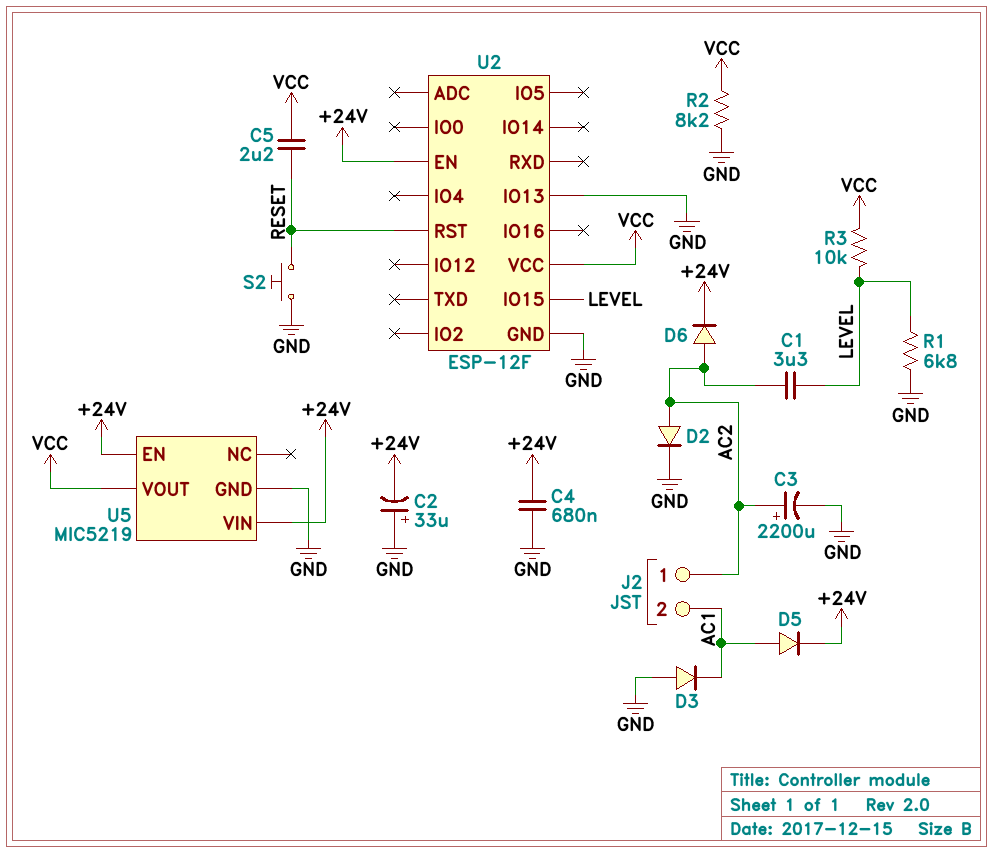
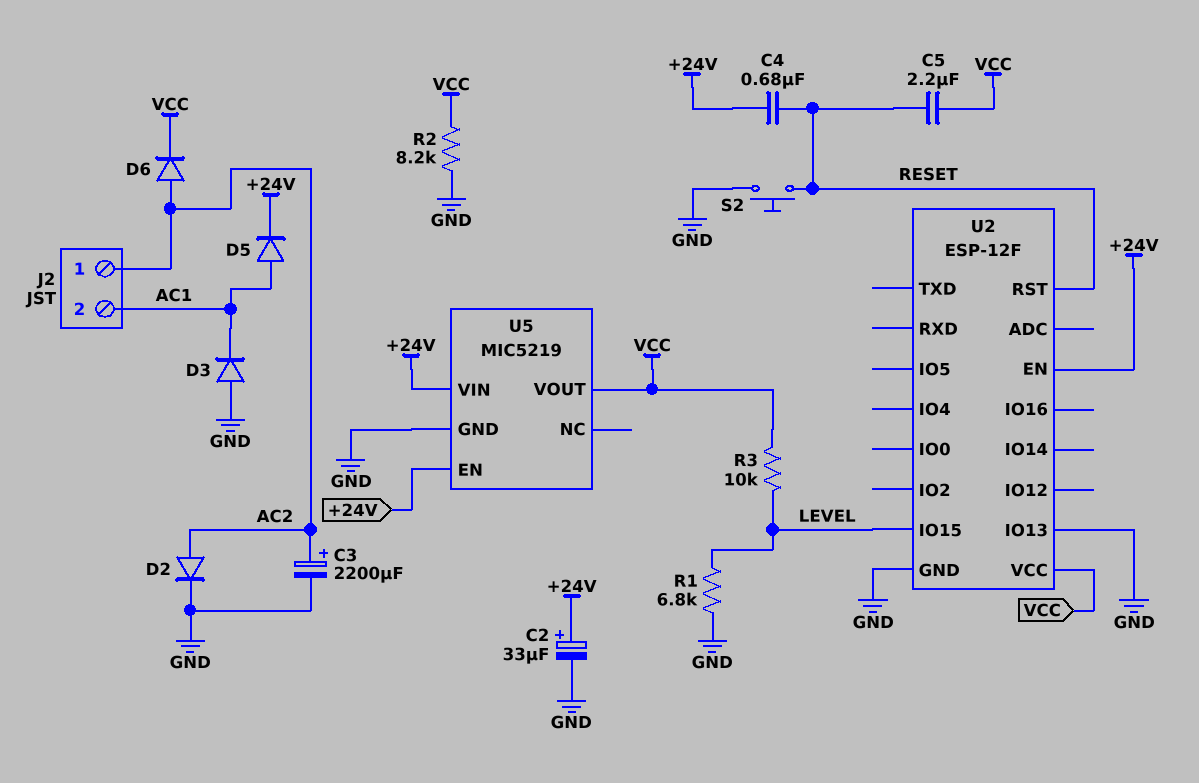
C1: 3.3uF (AC2, LEVEL) -> none
C2: 33uF (plus GND, minus +24V) -> 33uF (plus +24V, minus GND)
C4: 680nF (+24V, GND) -> 680nF (+24V, RESET)
D6: diode (A AC2, K +24V) -> diode (A AC2, K VCC)

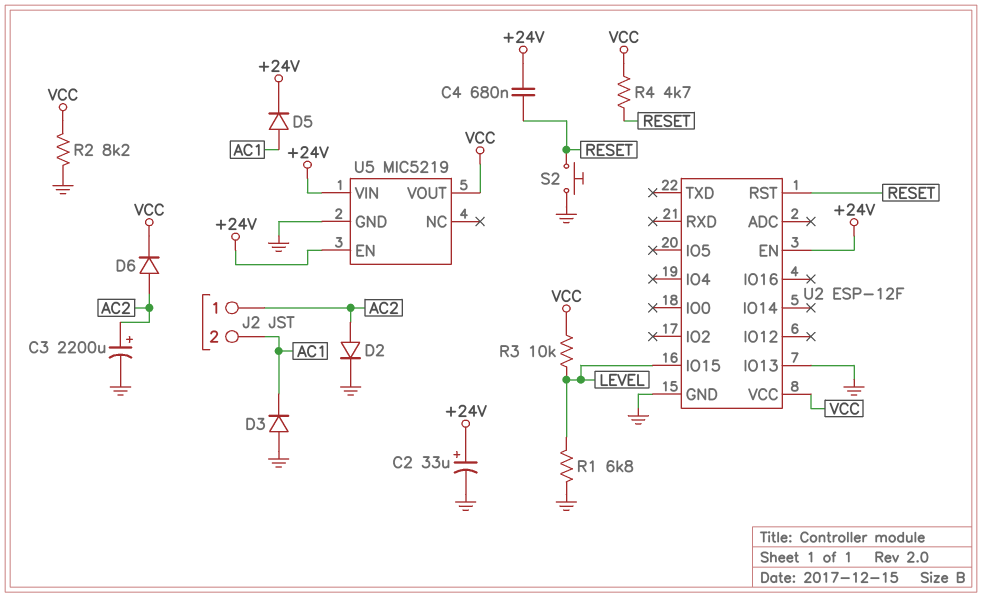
C5: 2.2uF (RESET, VCC) -> none
R4: none -> 4.7k (RESET, VCC)

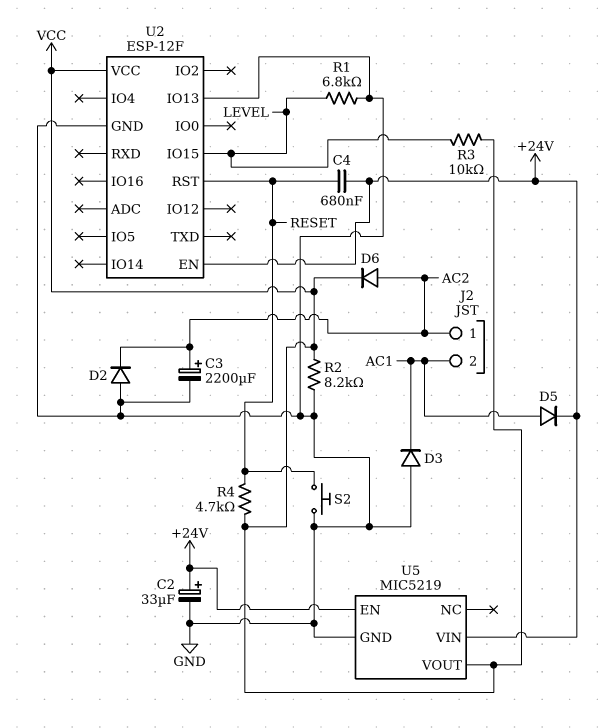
D2: diode (A AC2, K GND) -> diode (A GND, K AC2)

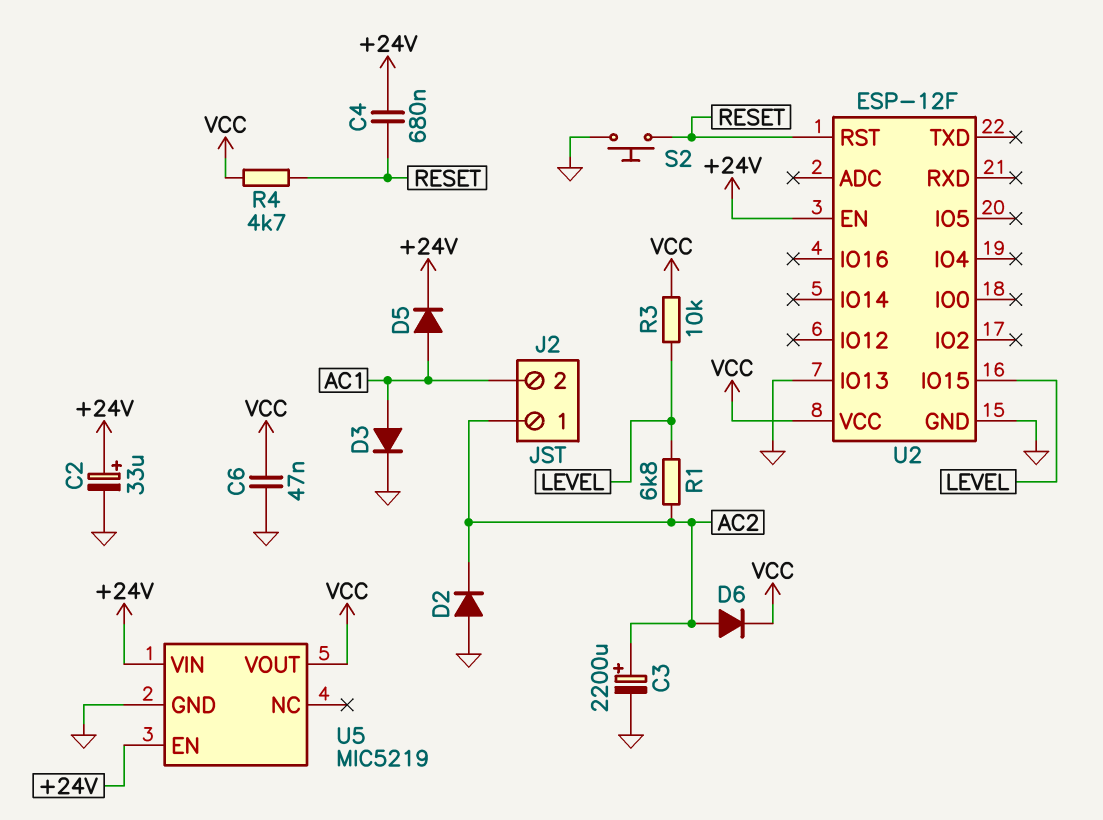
C6: none -> 47nF (GND, VCC)
D3: diode (A GND, K AC1) -> diode (A AC1, K GND)
R1: 6.8k (GND, LEVEL) -> 6.8k (AC2, LEVEL)
R2: 8.2k (GND, VCC) -> none

